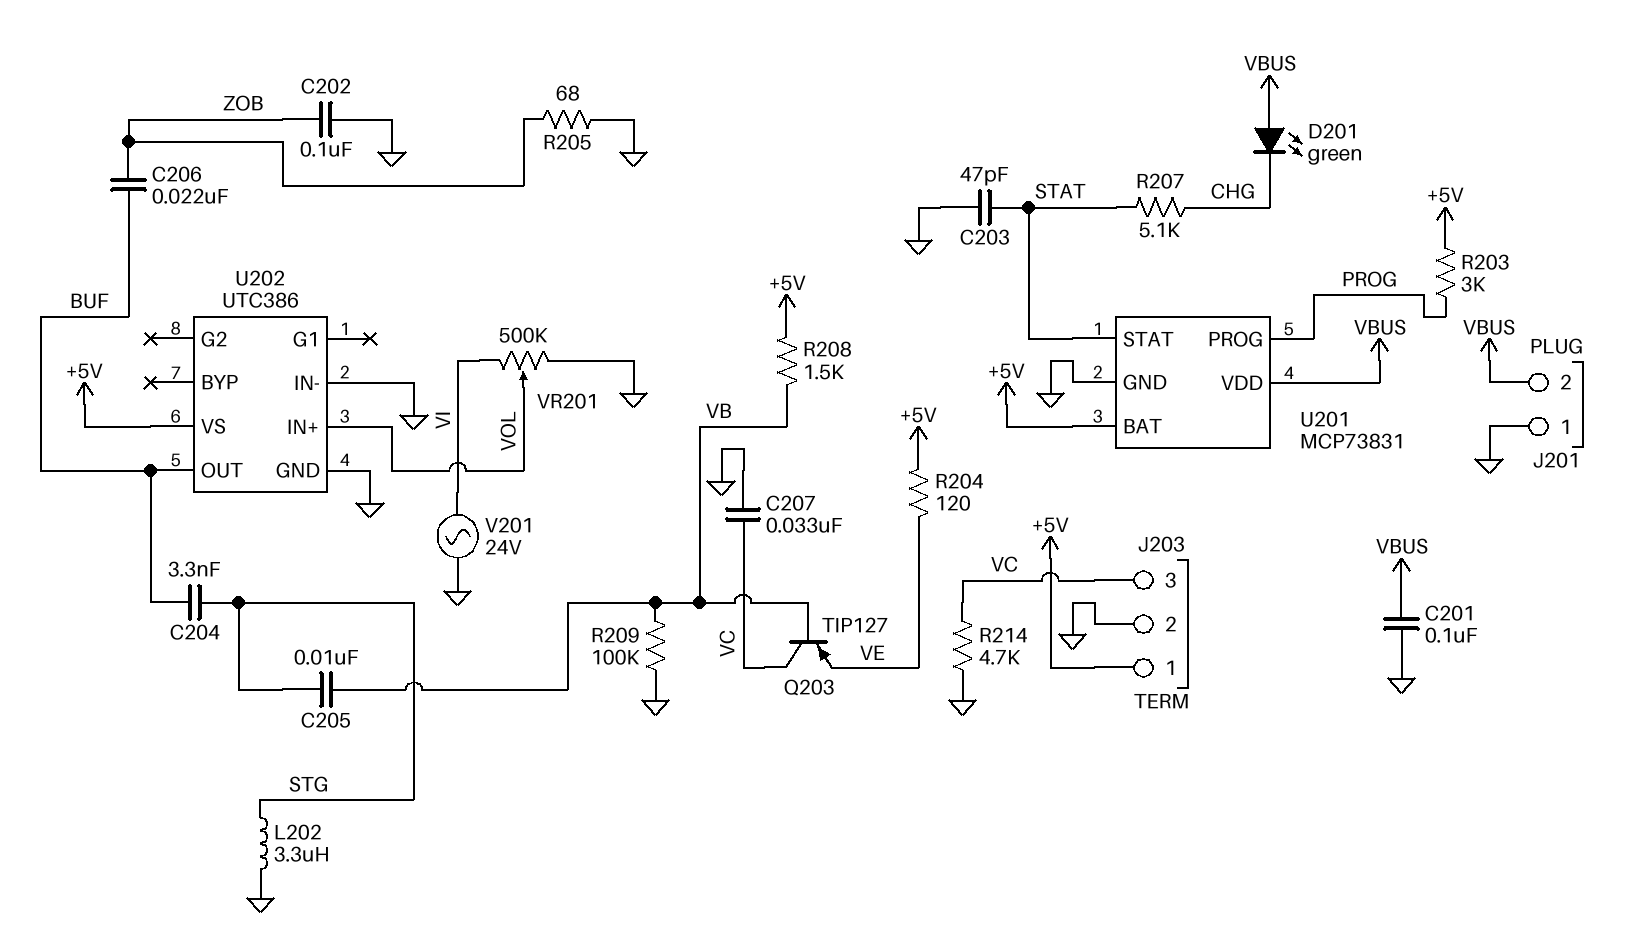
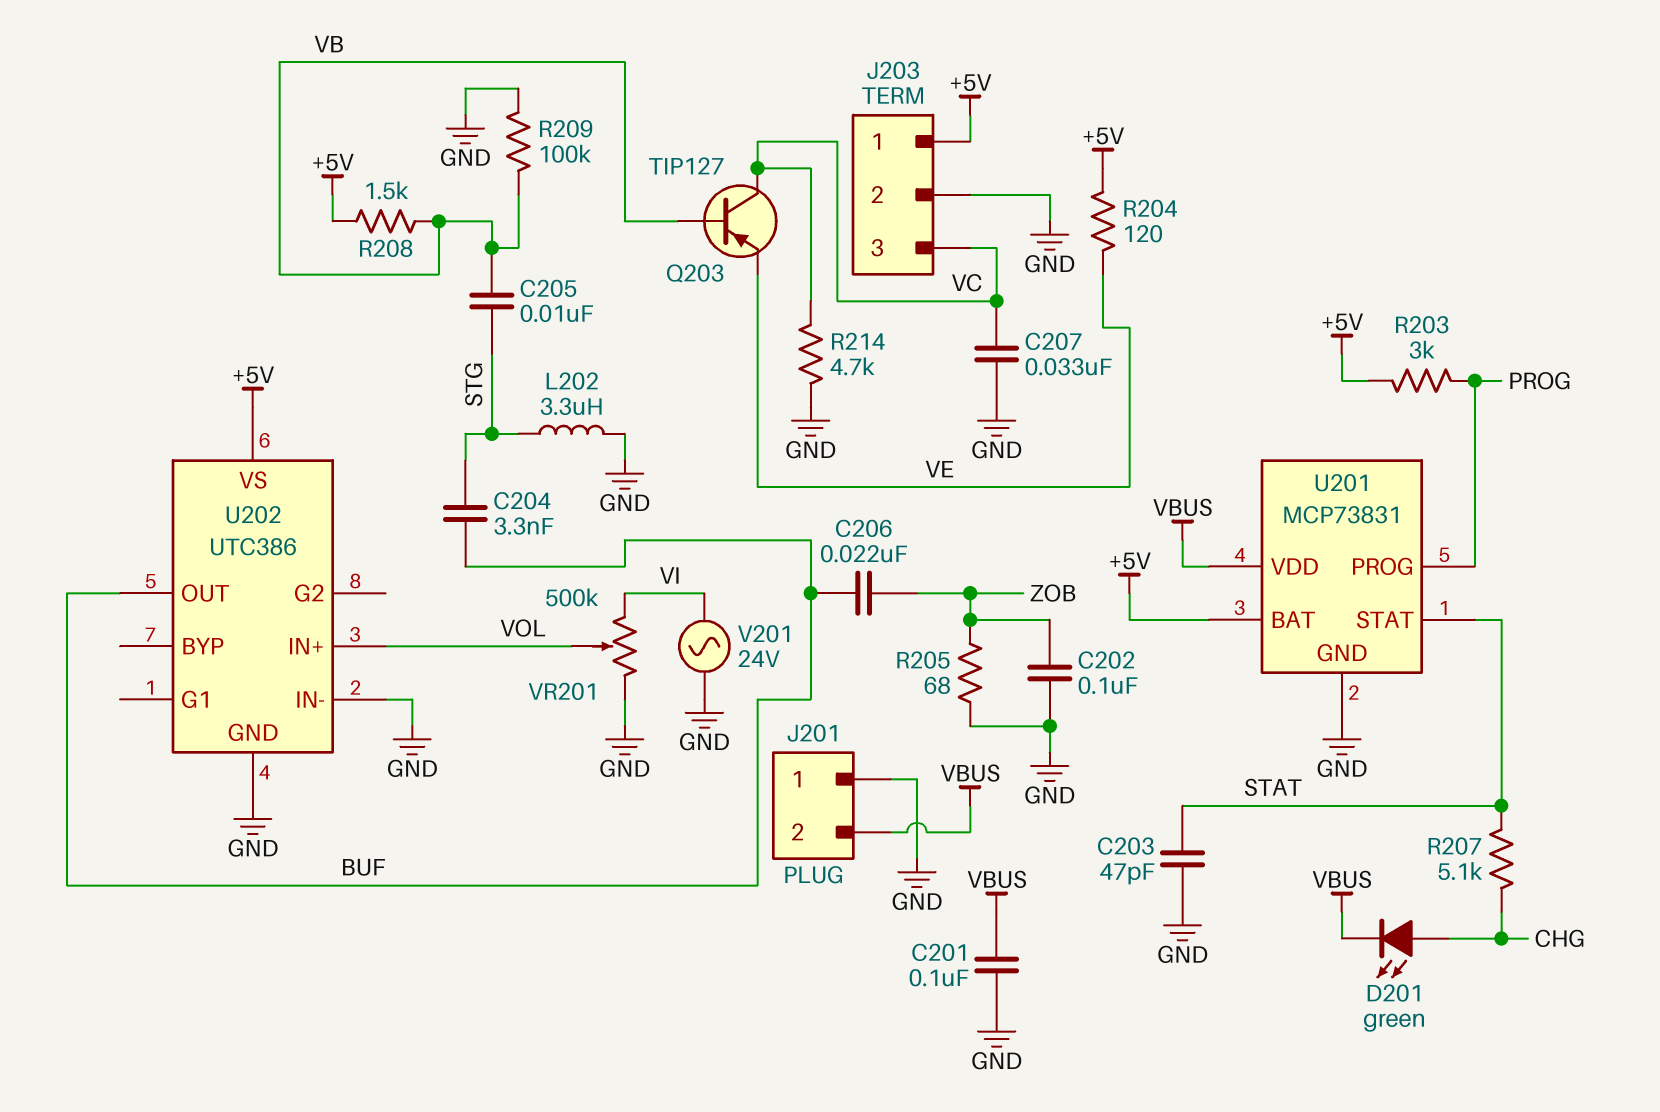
D201: LED green (A VBUS, K CHG) -> LED green (A CHG, K VBUS)

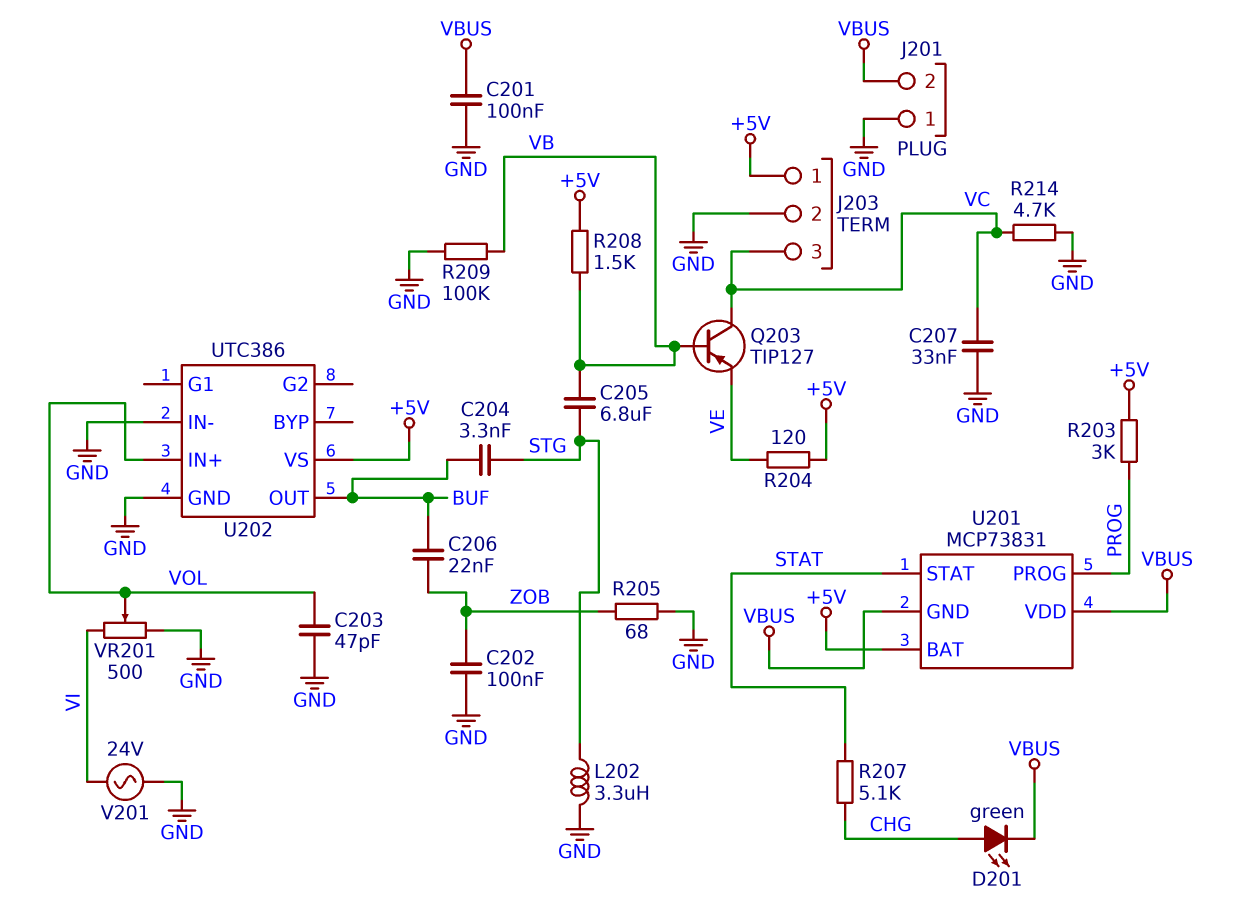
C203: 47pF (GND, STAT) -> 47pF (GND, VOL)
C205: 10nF (STG, VB) -> 6.8uF (STG, VB)
U201 pin GND: GND -> VBUS
VR201: 500k (GND, VI, wiper VOL) -> 500 (GND, VI, wiper VOL)

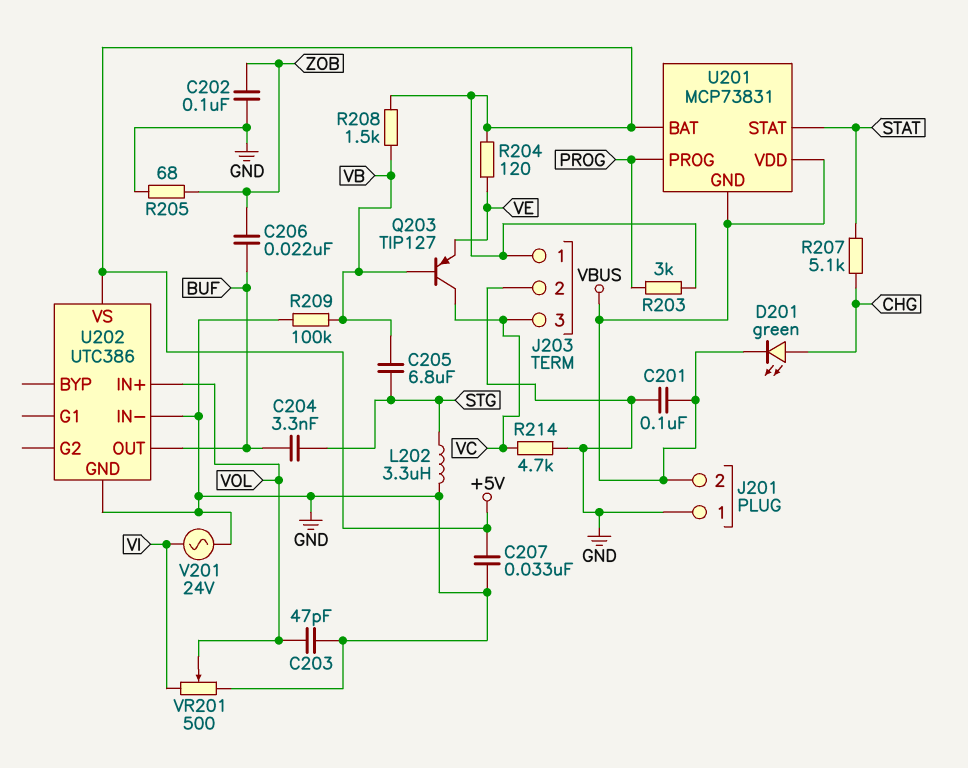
C207: 33nF (GND, VC) -> 33nF (+5V, GND)

